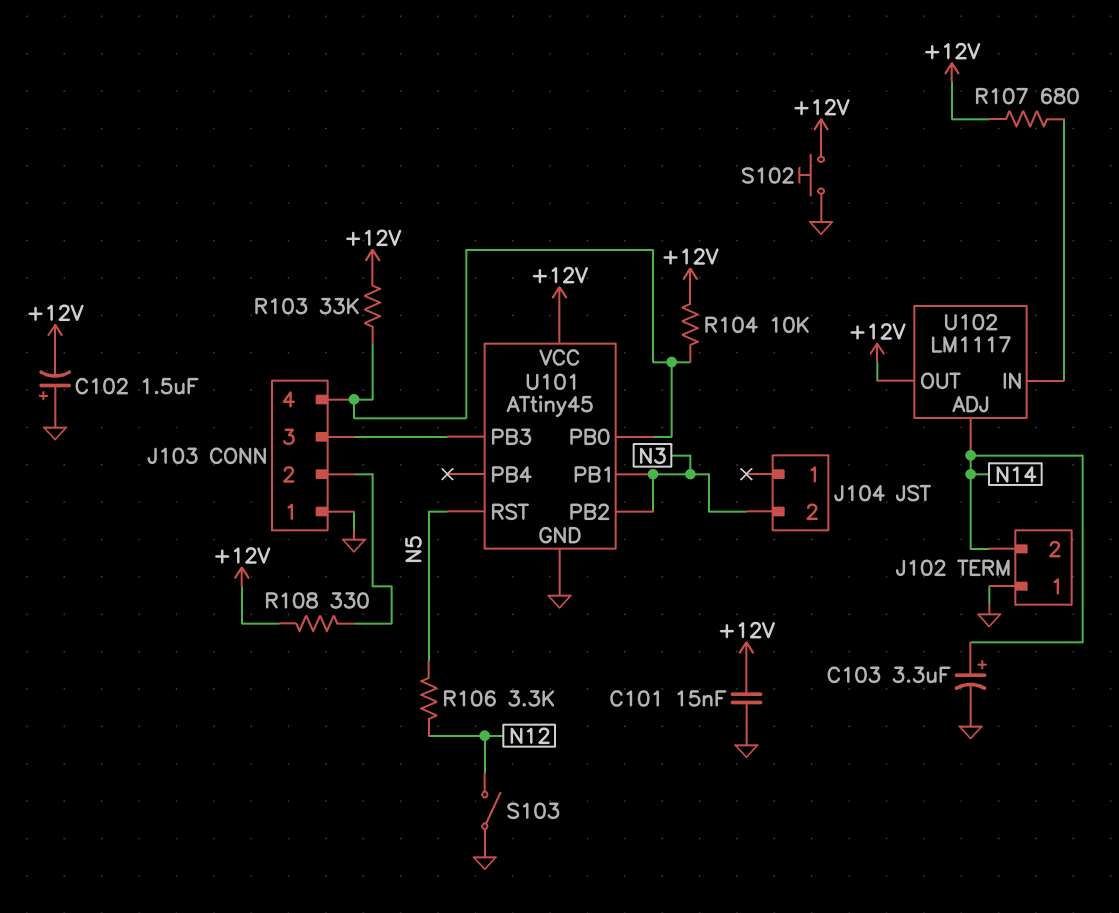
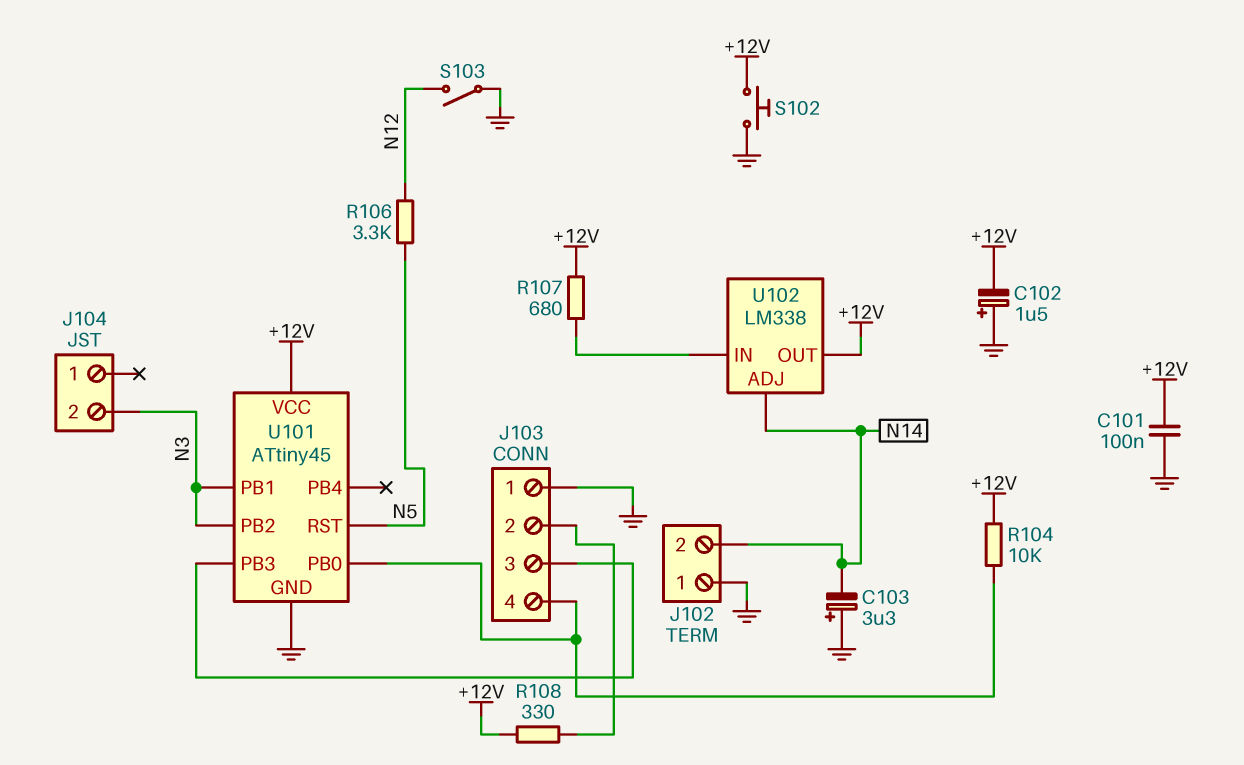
C101: 15nF (+12V, GND) -> 100nF (+12V, GND)
C103: 3.3uF (plus N14, minus GND) -> 3.3uF (plus GND, minus N14)
R103: 33k (+12V, J103/4) -> none
U102: LM1117 -> LM338

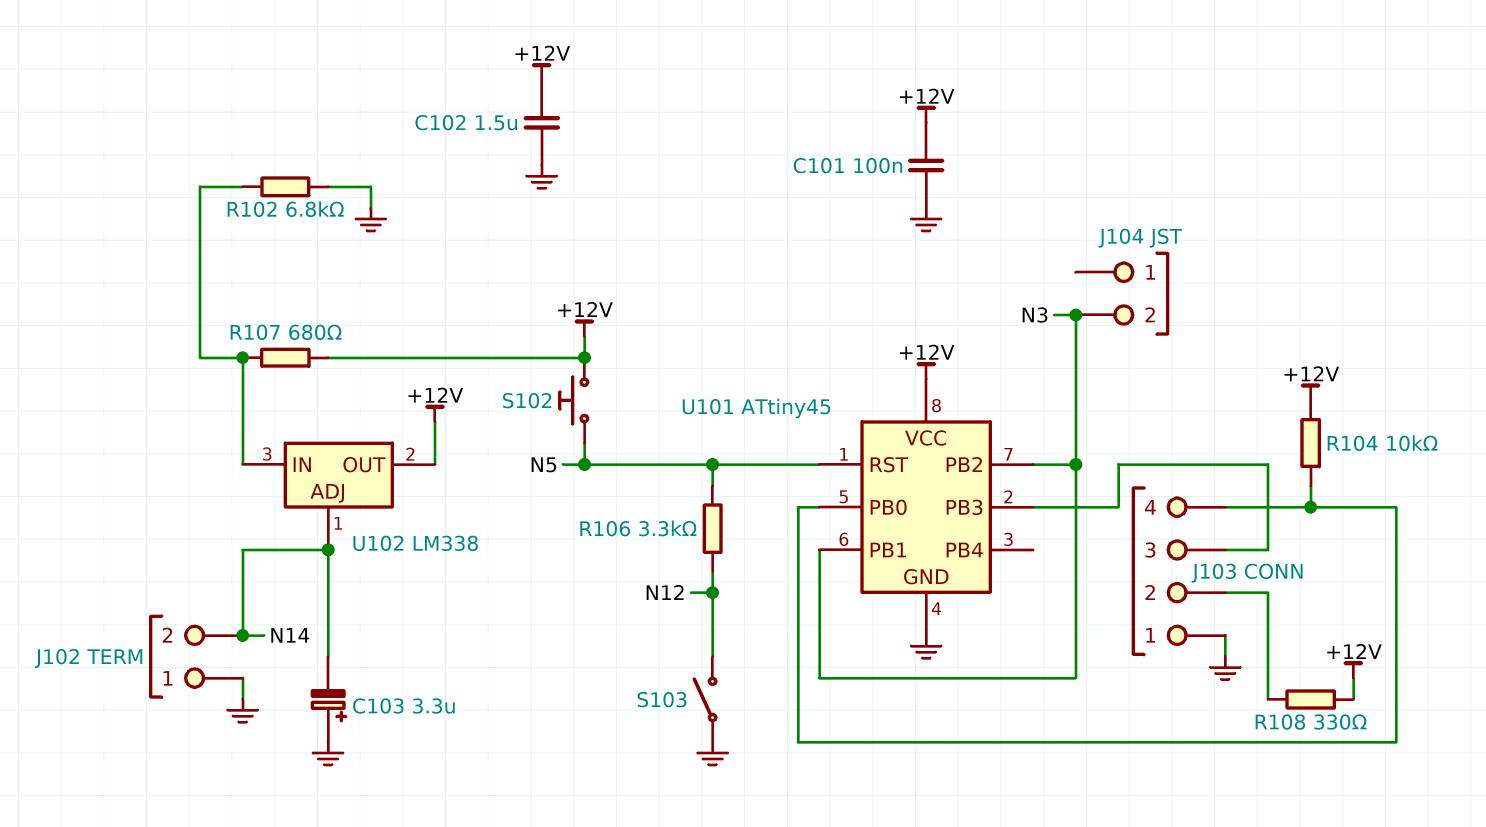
C102: 1.5uF (plus GND, minus +12V) -> 1.5uF (+12V, GND)
R102: none -> 6.8k (GND, U102/IN)
S102: button (+12V, GND) -> button (+12V, N5)

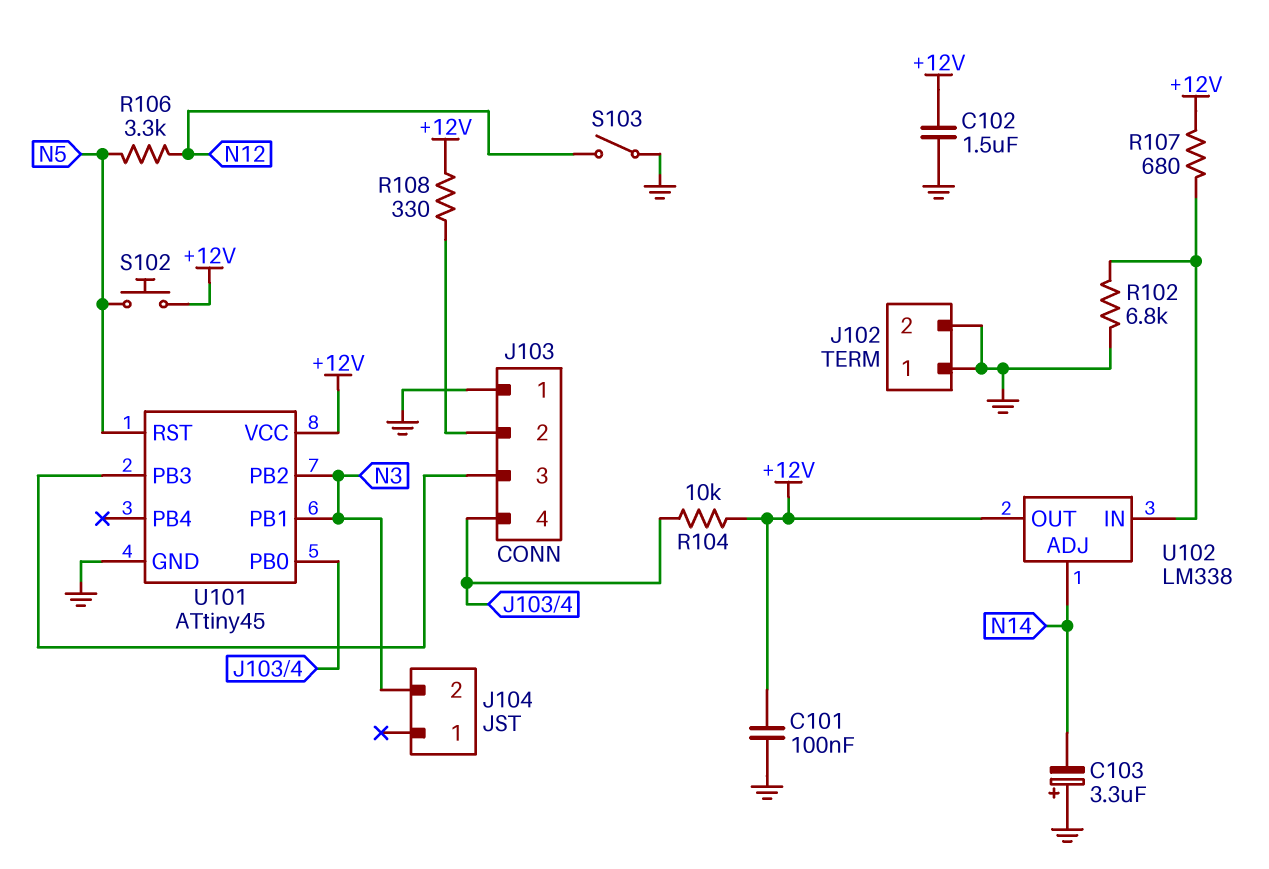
J102 pin 2: N14 -> GND

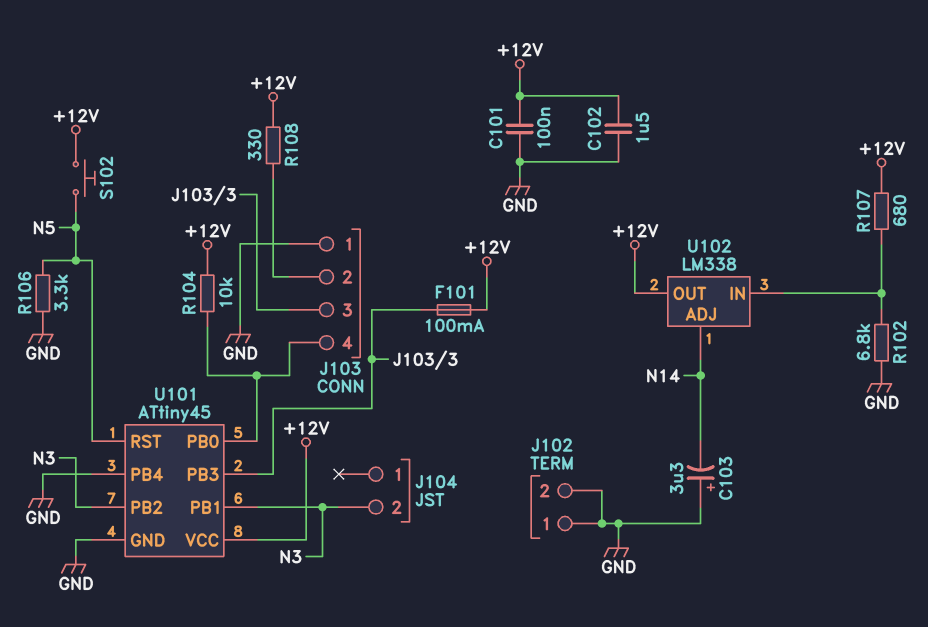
F101: none -> 100mA (+12V, J103/3)
R106: 3.3k (N5, N12) -> 3.3k (GND, N5)
S103: switch (GND, N12) -> none
U101 pin PB4: none -> GND

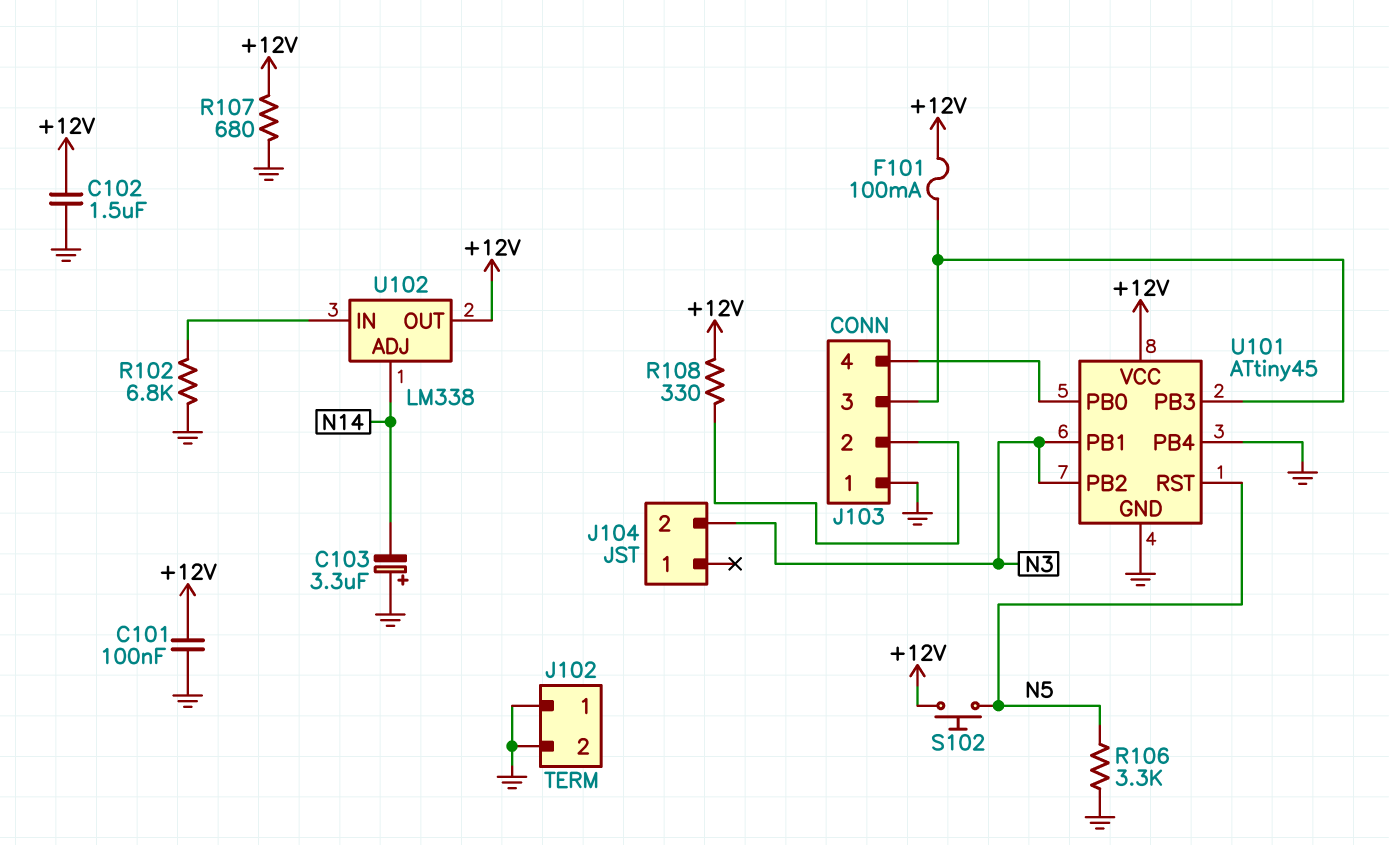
R104: 10k (+12V, J103/4) -> none
R107: 680 (+12V, U102/IN) -> 680 (+12V, GND)

